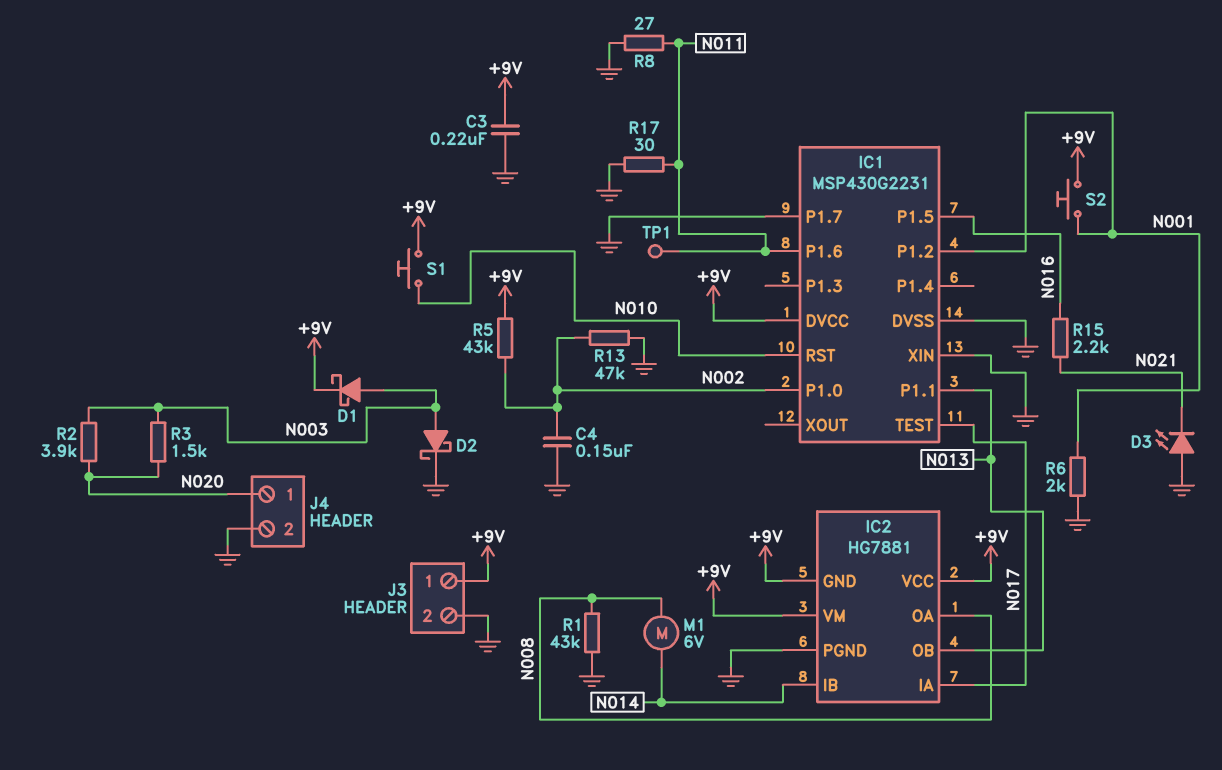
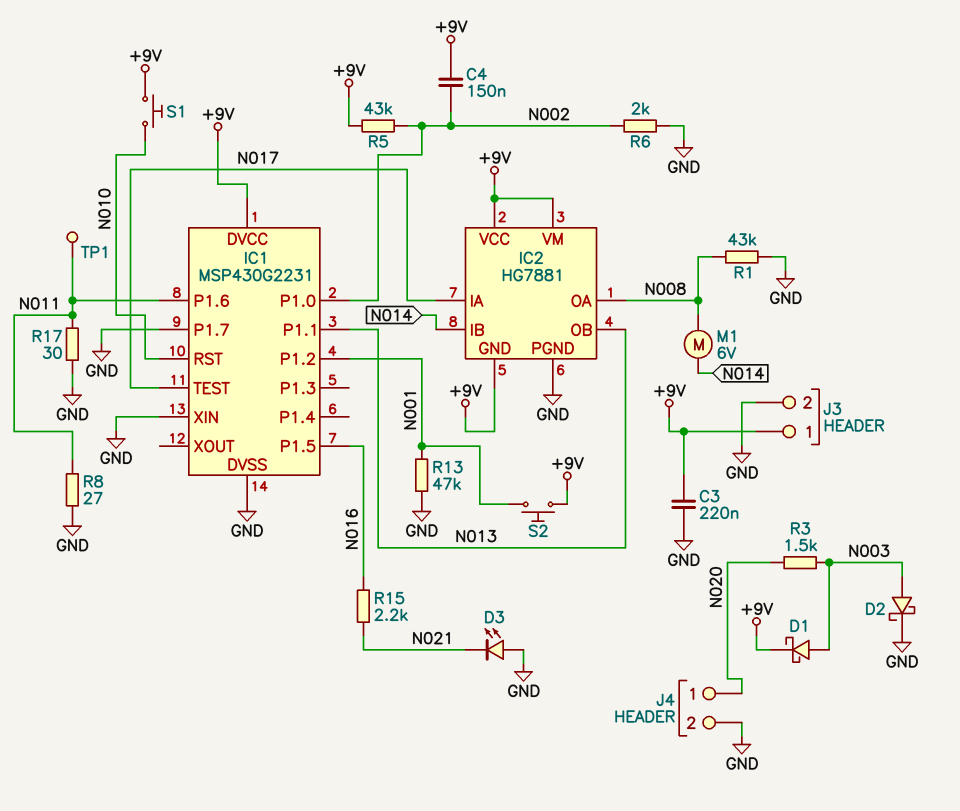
C4: 150nF (GND, N002) -> 150nF (+9V, N002)
R2: 3.9k (N003, N020) -> none
R6: 2k (GND, N001) -> 2k (GND, N002)
R13: 47k (GND, N002) -> 47k (GND, N001)

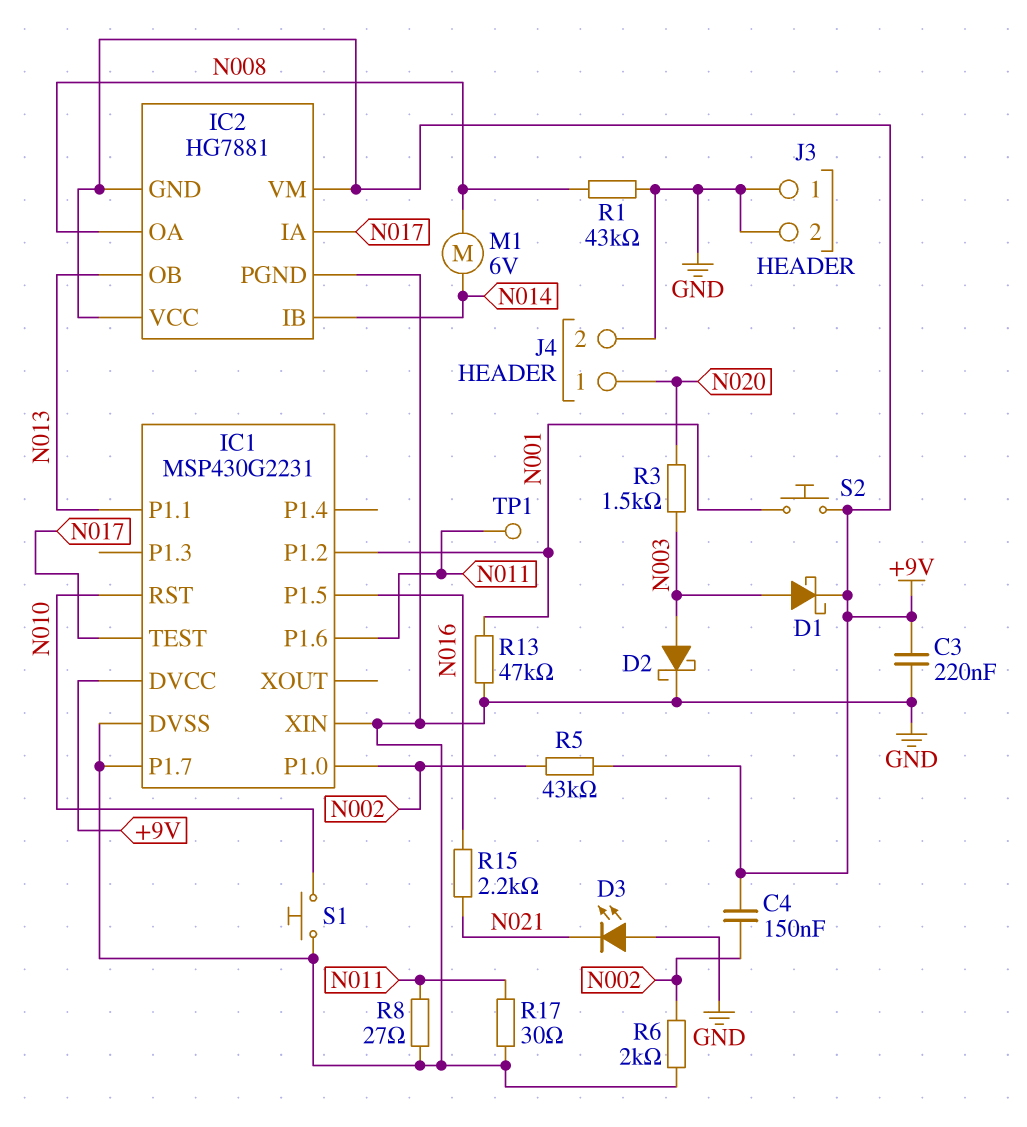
J3 pin 1: +9V -> GND
S1: button (+9V, N010) -> button (GND, N010)

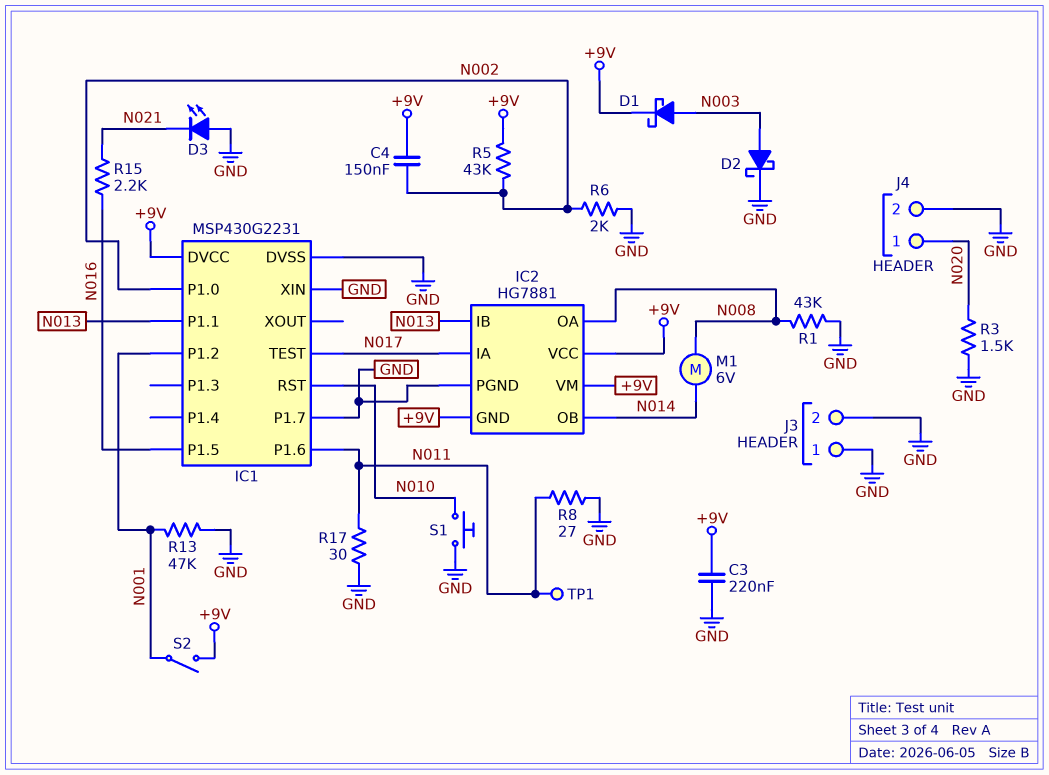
IC2 pin IB: N014 -> N013
IC2 pin OB: N013 -> N014
R3: 1.5k (N003, N020) -> 1.5k (GND, N020)
S2: button (+9V, N001) -> switch (+9V, N001)

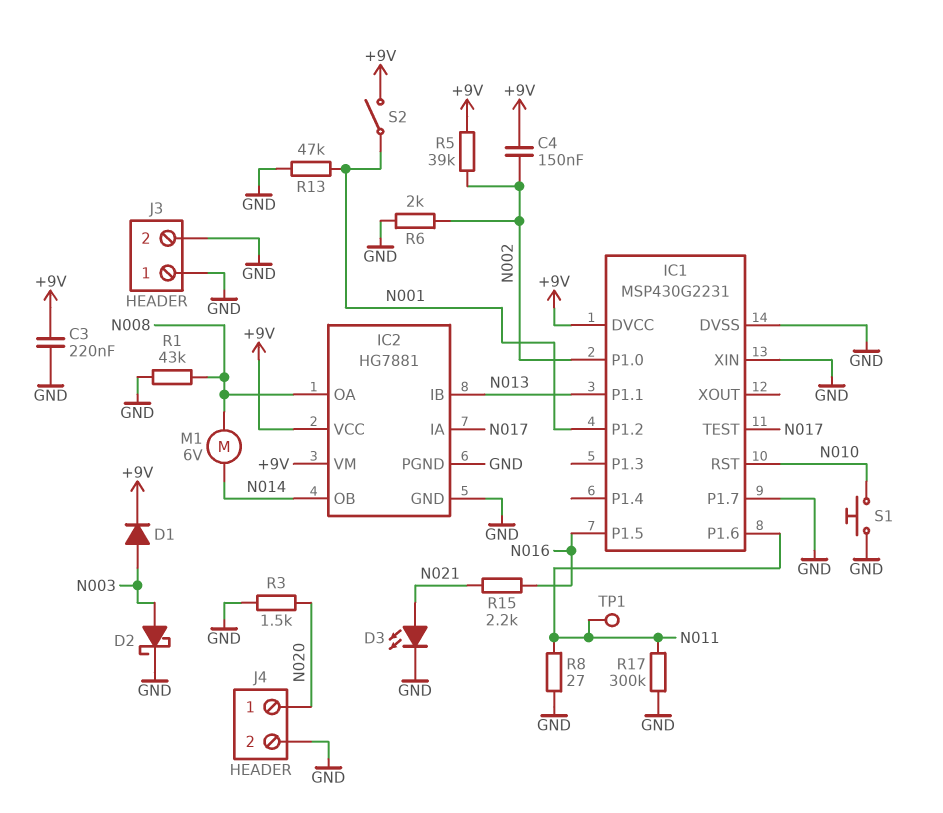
D1: schottky (A N003, K +9V) -> diode (A N003, K +9V)
D3: LED (A GND, K N021) -> LED (A N021, K GND)
IC2 pin GND: +9V -> GND
R5: 43k (+9V, N002) -> 39k (+9V, N002)
R17: 30 (GND, N011) -> 300k (GND, N011)

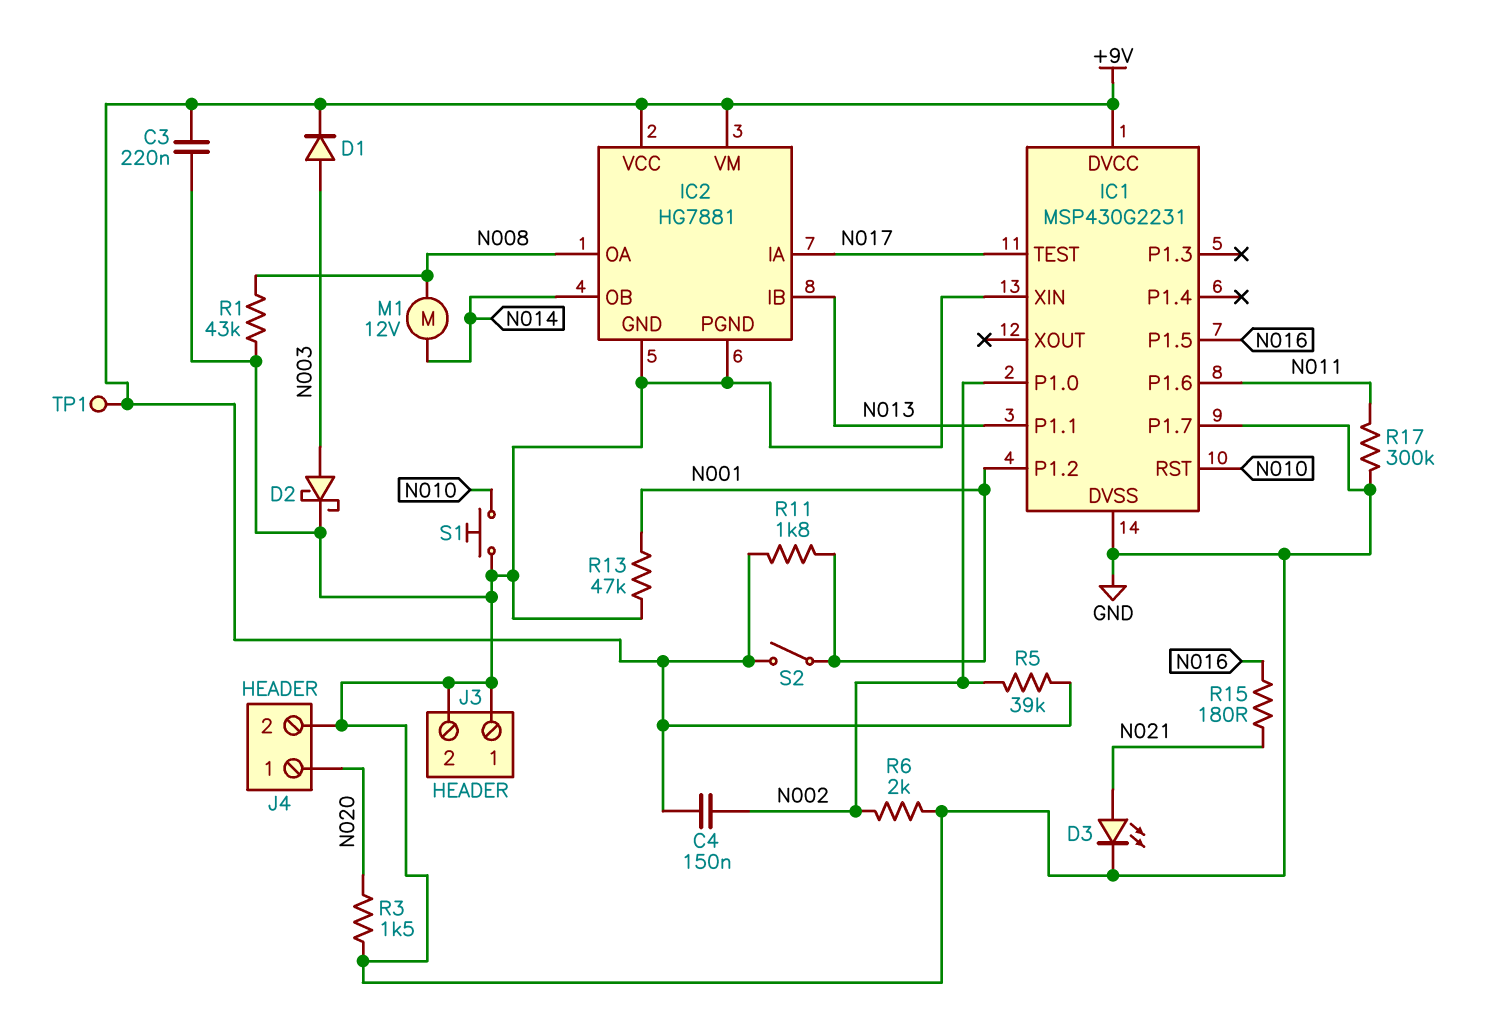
M1: motor 6V (N008, N014) -> motor 12V (N008, N014)
R8: 27 (GND, N011) -> none
R11: none -> 1.8k (+9V, N001)
R15: 2.2k (N016, N021) -> 180 (N016, N021)
TP1: test point (N011) -> test point (+9V)

